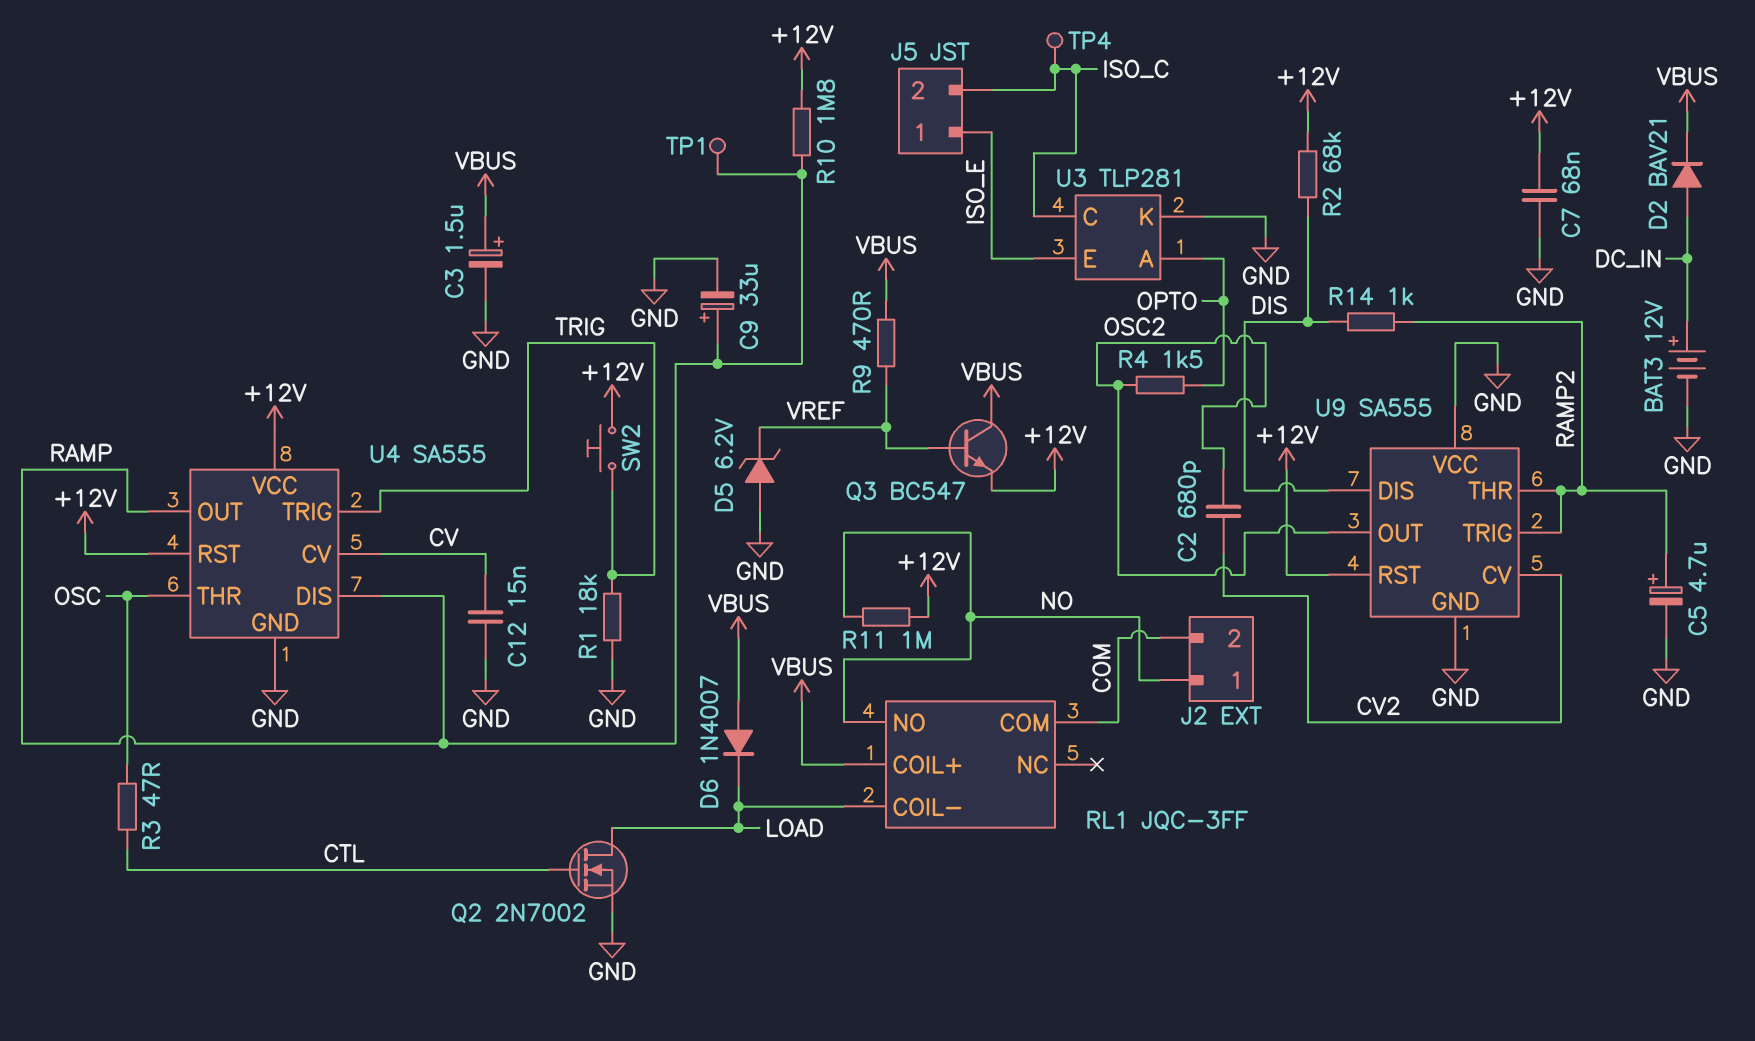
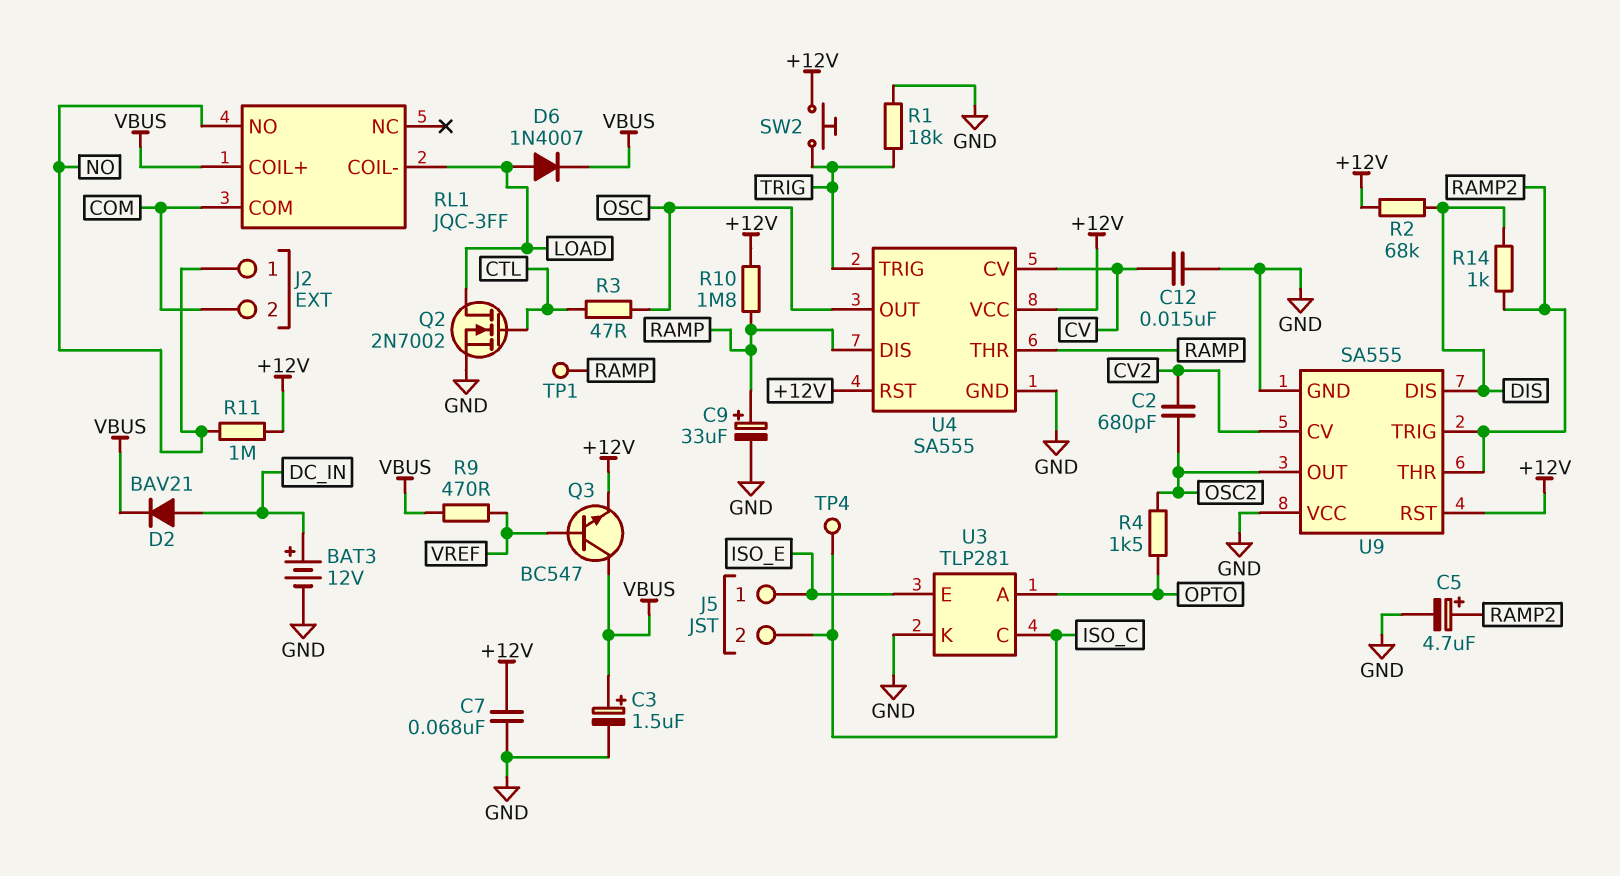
D5: zener 6.2V (A GND, K VREF) -> none
D6: diode 1N4007 (A VBUS, K LOAD) -> diode 1N4007 (A LOAD, K VBUS)
U4 pin OUT: RAMP -> OSC
U4 pin THR: OSC -> RAMP

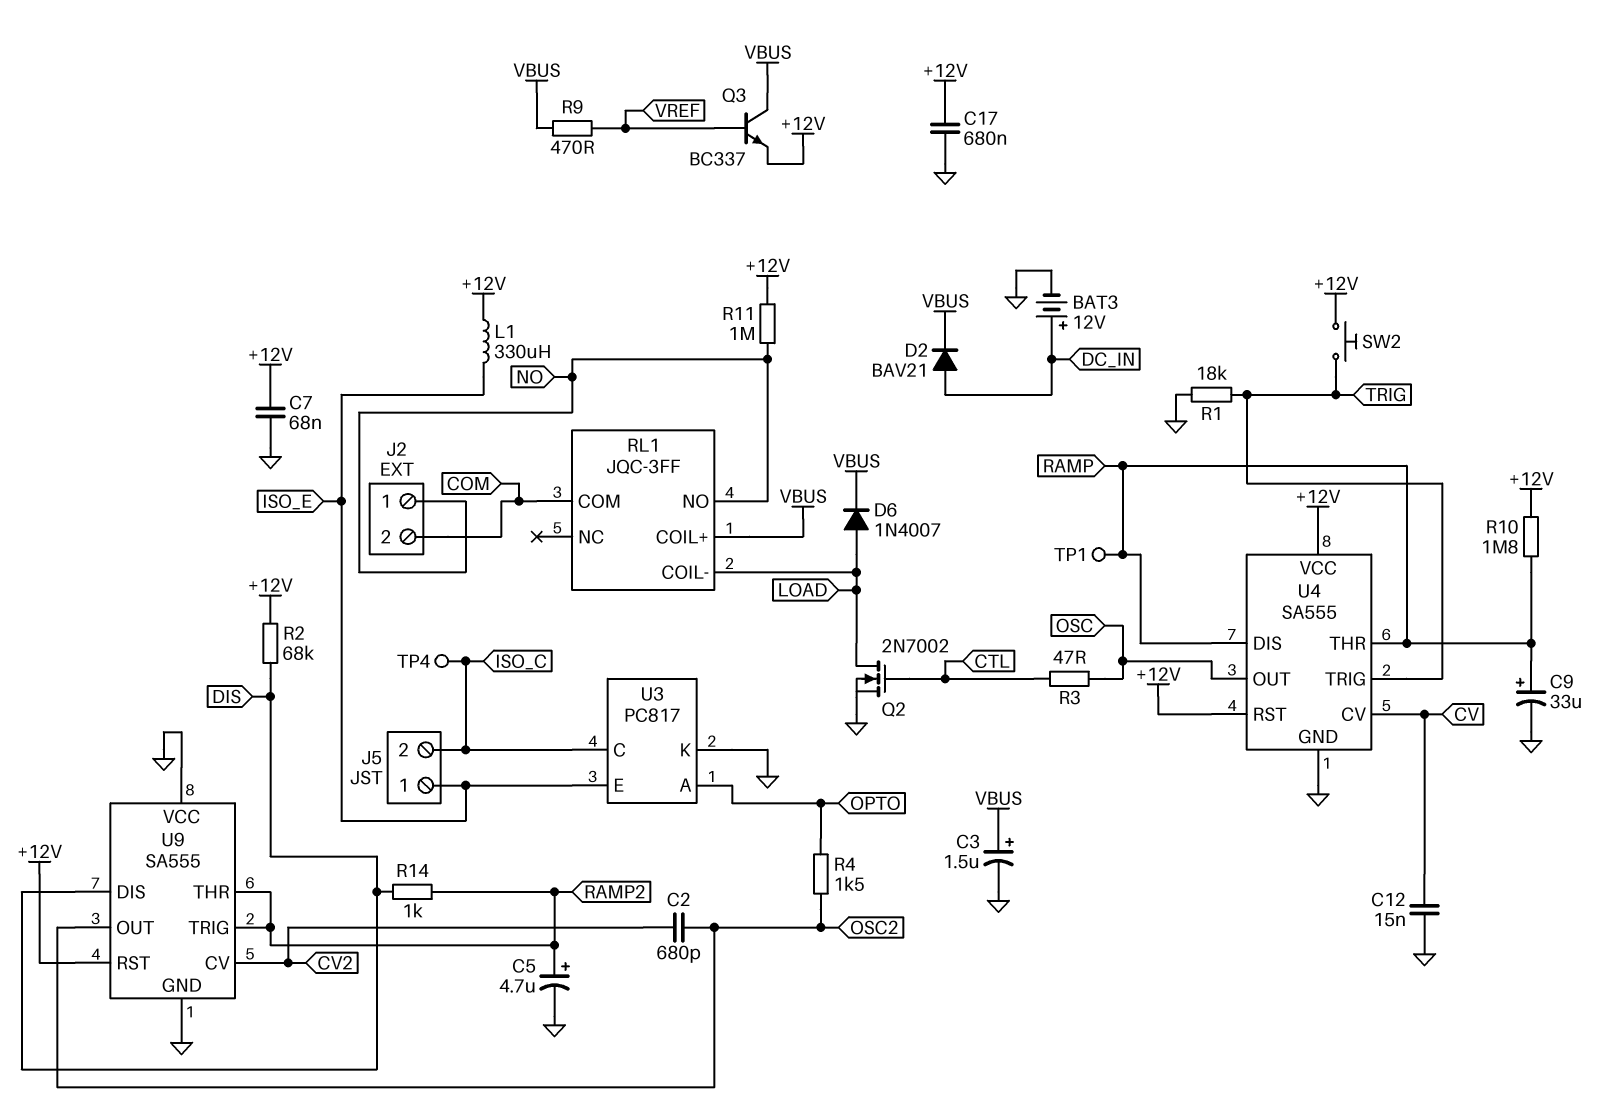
C17: none -> 680nF (+12V, GND)
L1: none -> 330uH (+12V, ISO_E)
Q3: NPN BC547 (B VREF, C VBUS, E +12V) -> NPN BC337 (B VREF, C VBUS, E +12V)
U3: TLP281 -> PC817

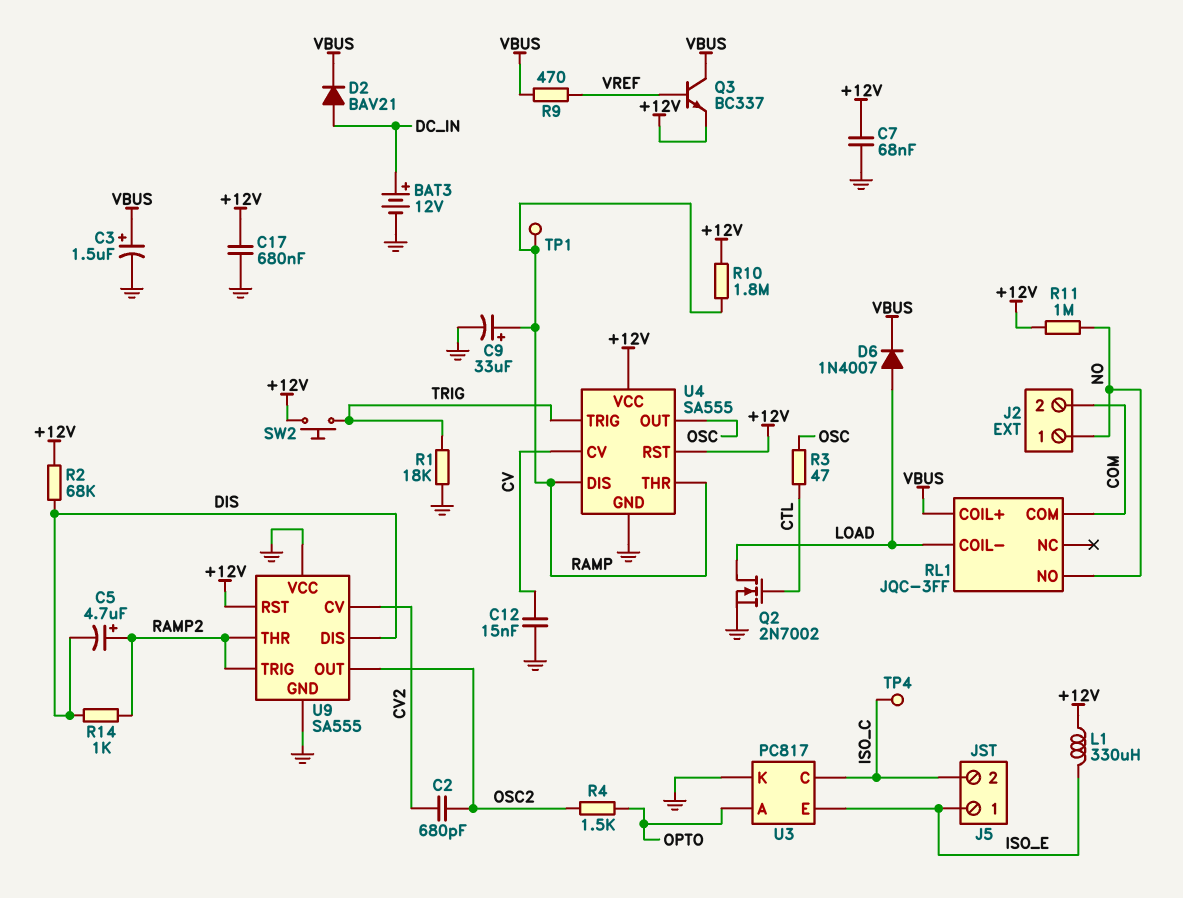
C5: 4.7uF (plus RAMP2, minus GND) -> 4.7uF (plus RAMP2, minus DIS)

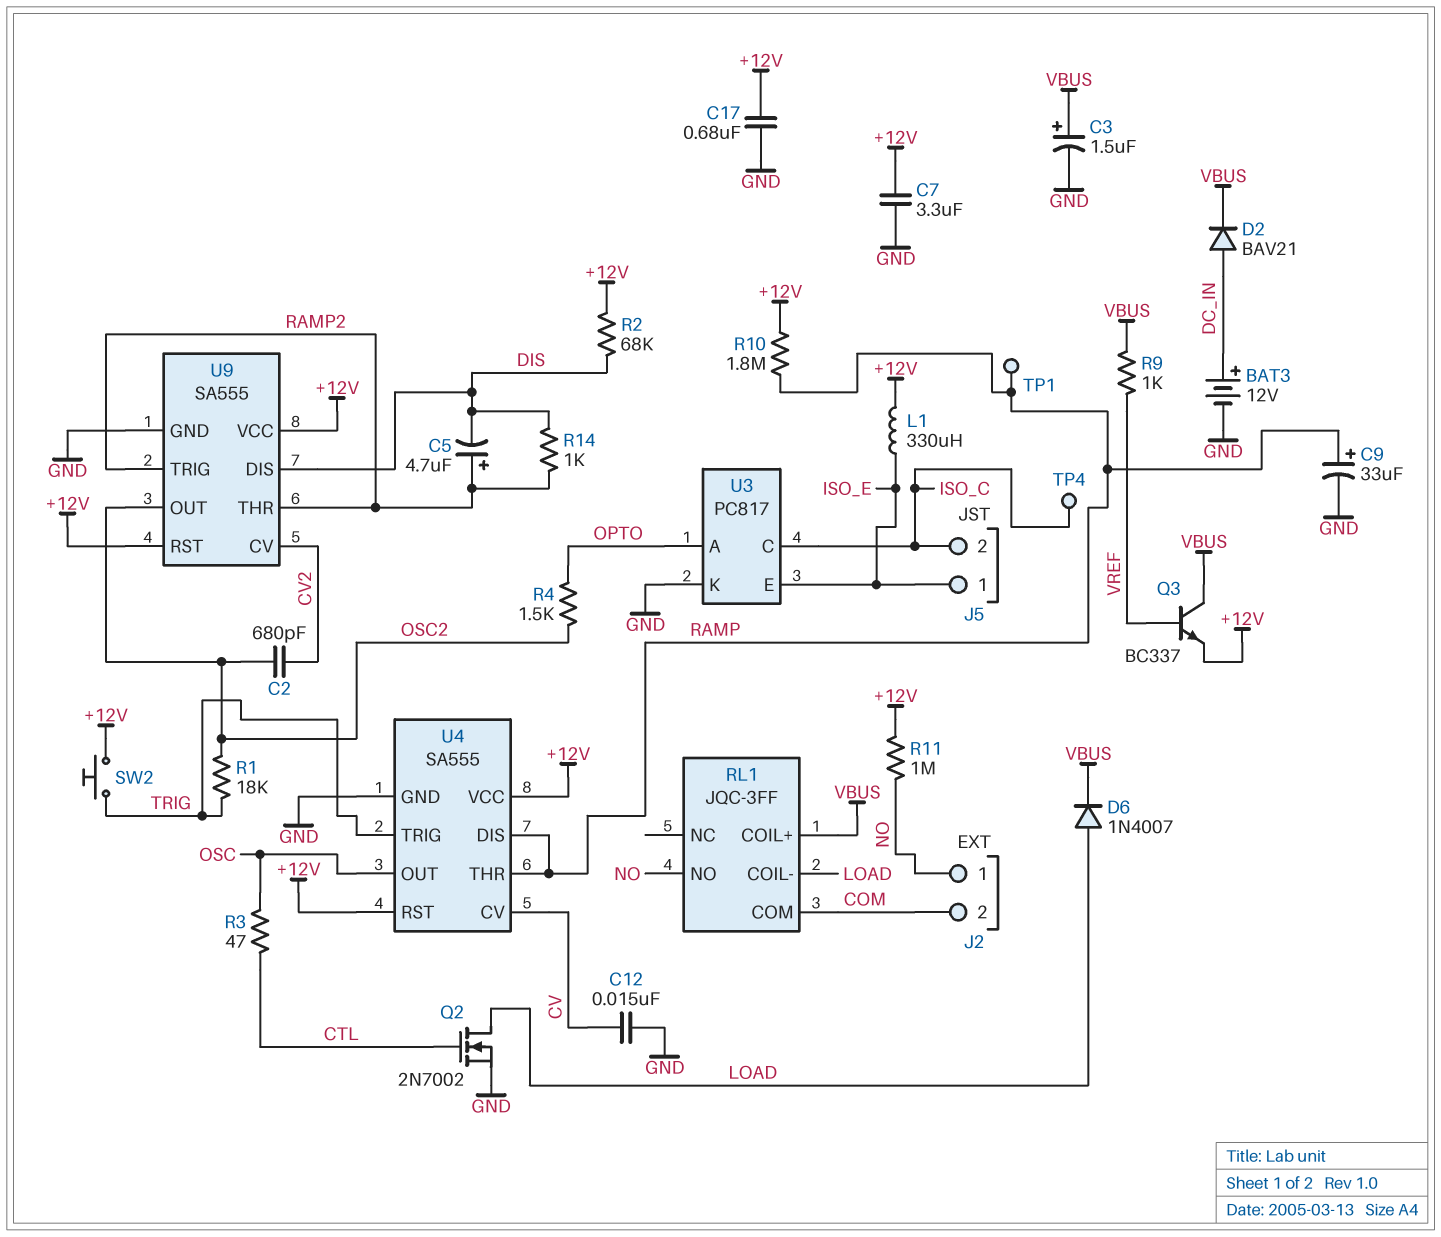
C7: 68nF (+12V, GND) -> 3.3uF (+12V, GND)
R1: 18k (GND, TRIG) -> 18k (OSC2, TRIG)
R9: 470 (VBUS, VREF) -> 1k (VBUS, VREF)
U9 pin VCC: GND -> +12V

